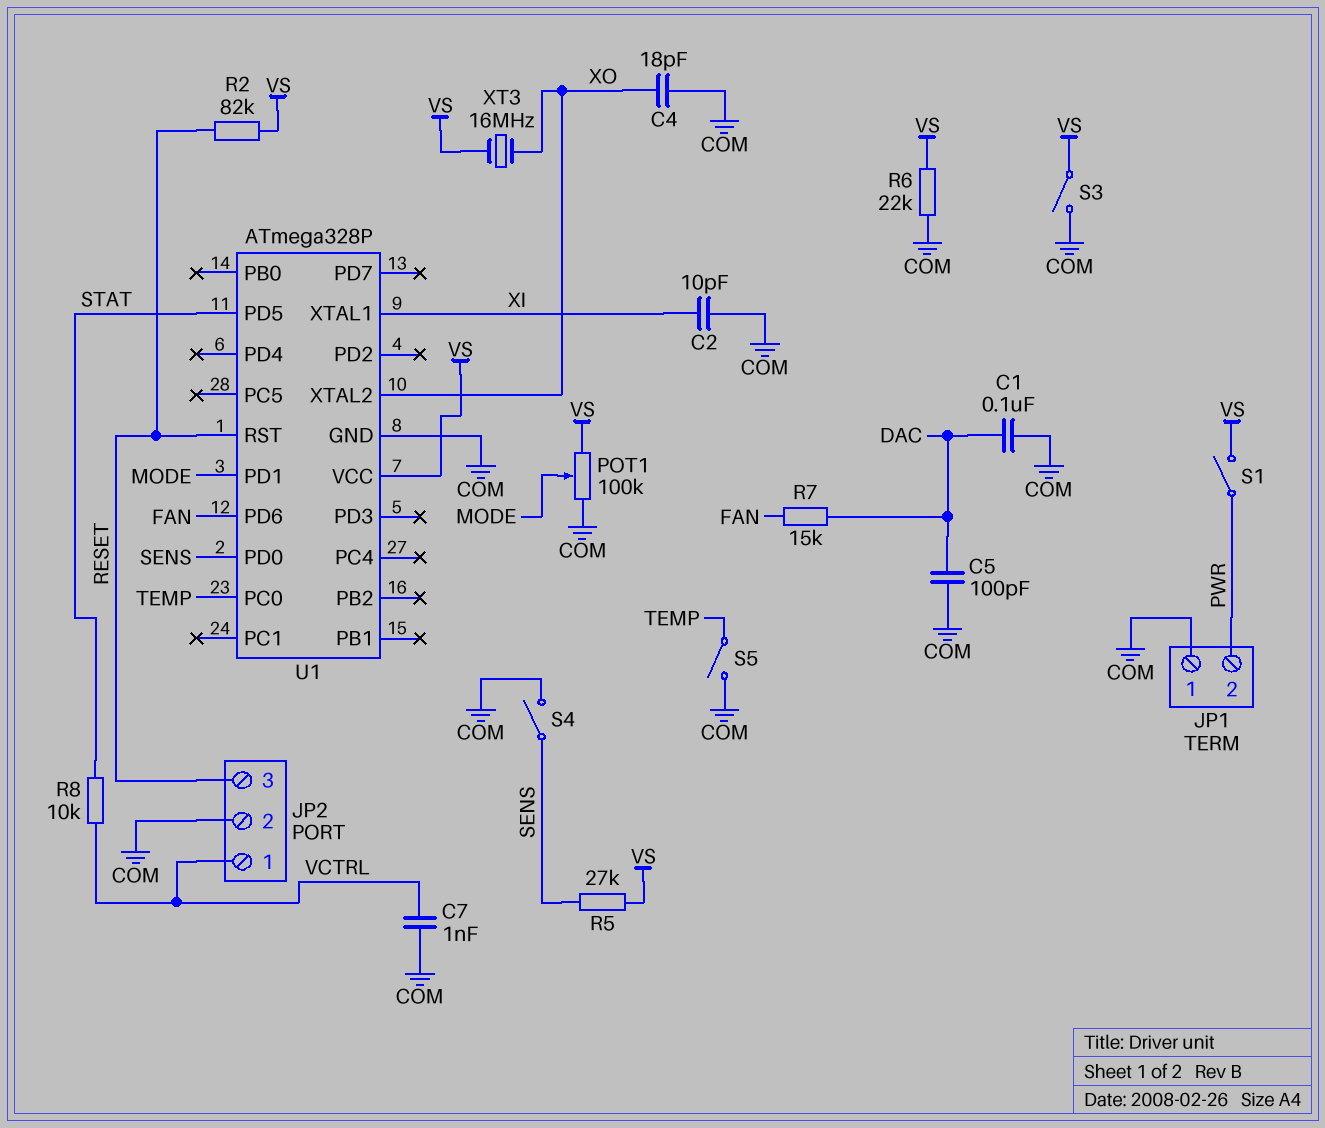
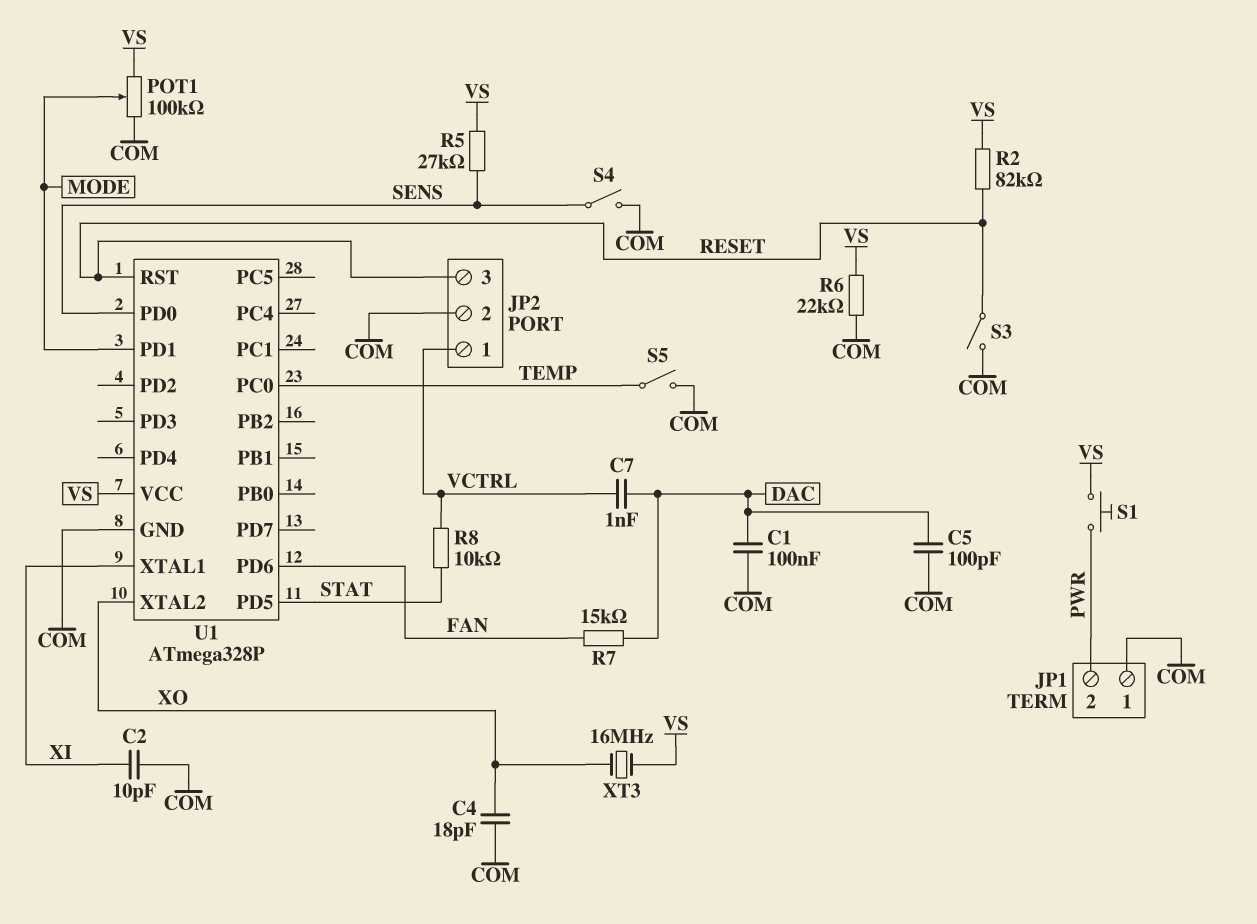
C7: 1nF (COM, VCTRL) -> 1nF (DAC, VCTRL)
S1: switch (PWR, VS) -> button (PWR, VS)
S3: switch (COM, VS) -> switch (COM, RESET)

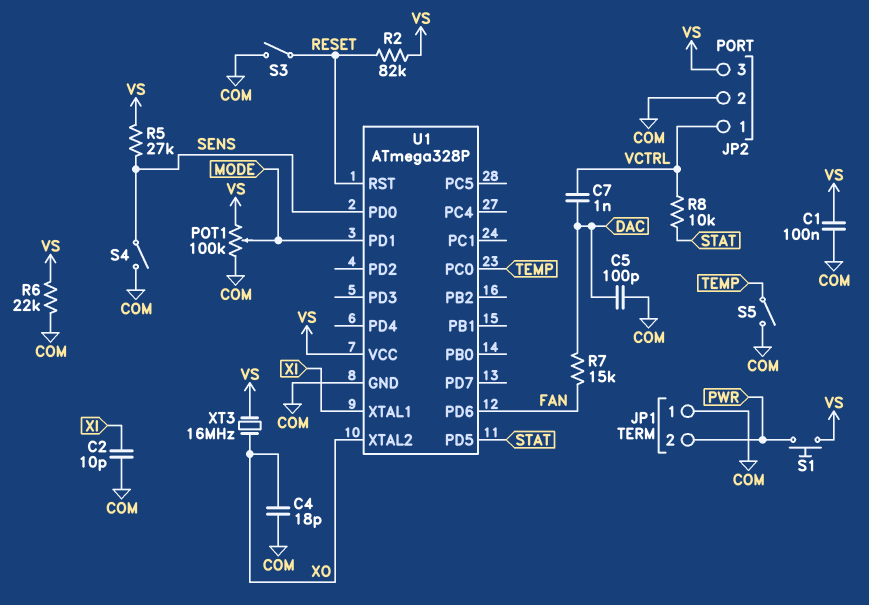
C1: 100nF (COM, DAC) -> 100nF (COM, VS)
JP2 pin 3: RESET -> VS

